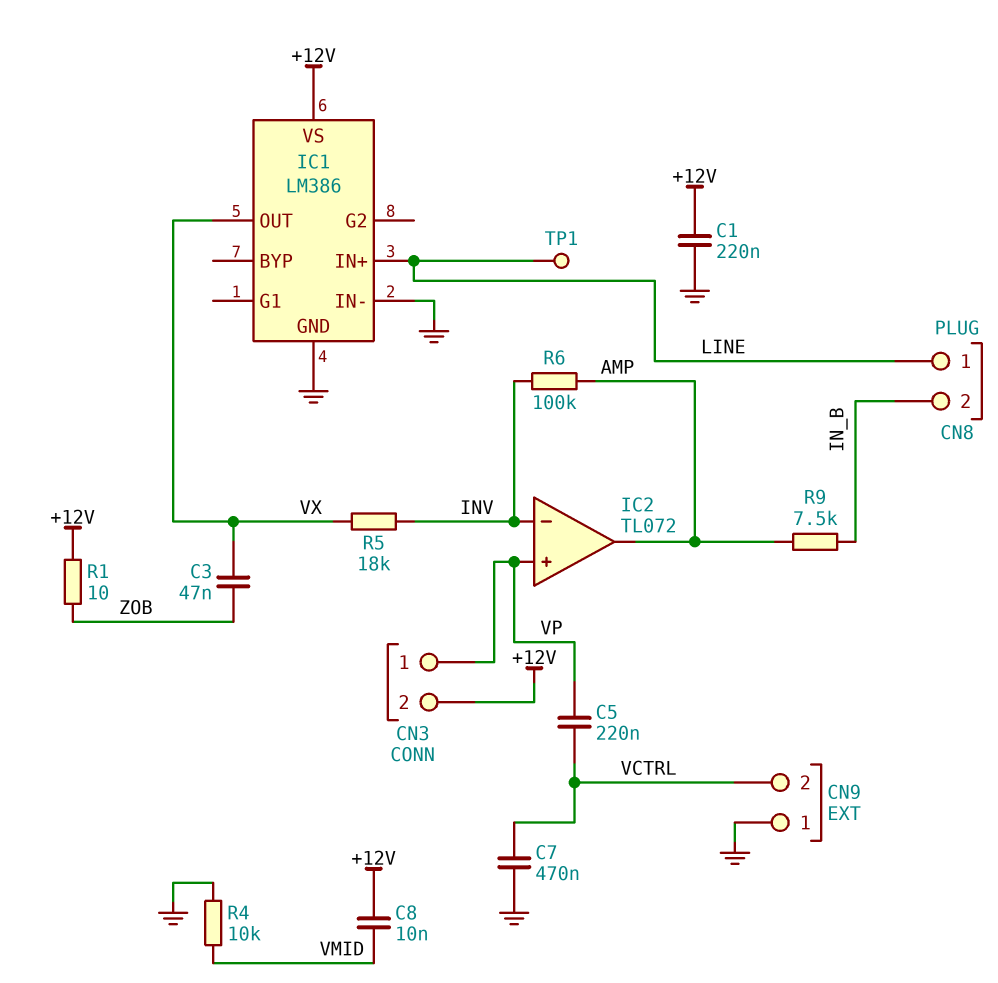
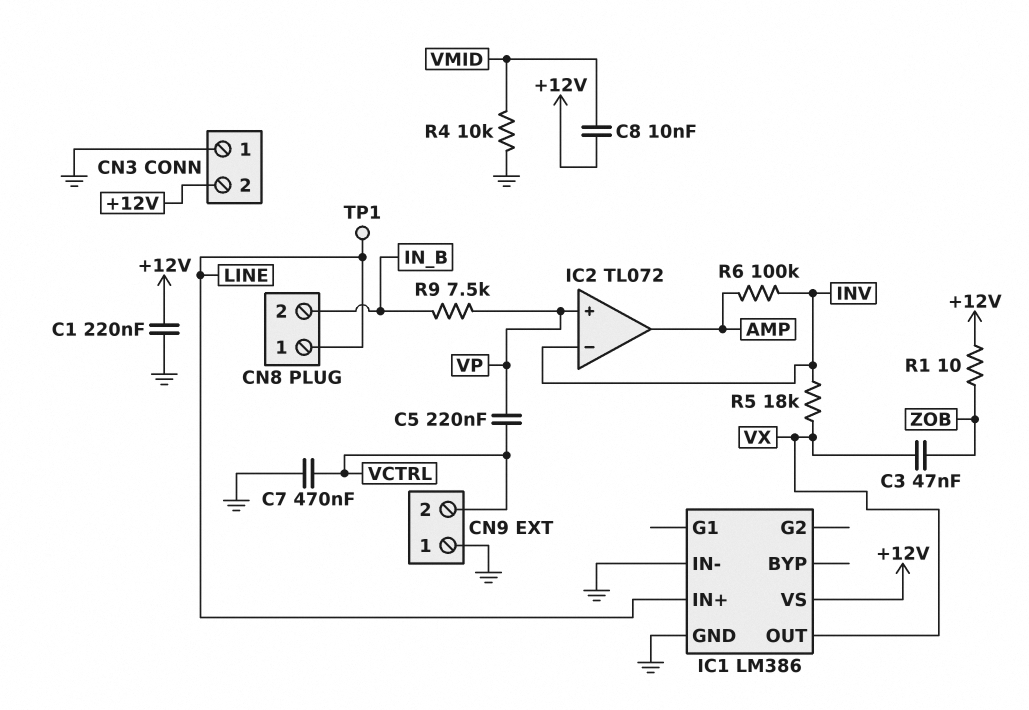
CN3 pin 1: VP -> GND
R9: 7.5k (AMP, IN_B) -> 7.5k (IN_B, VP)

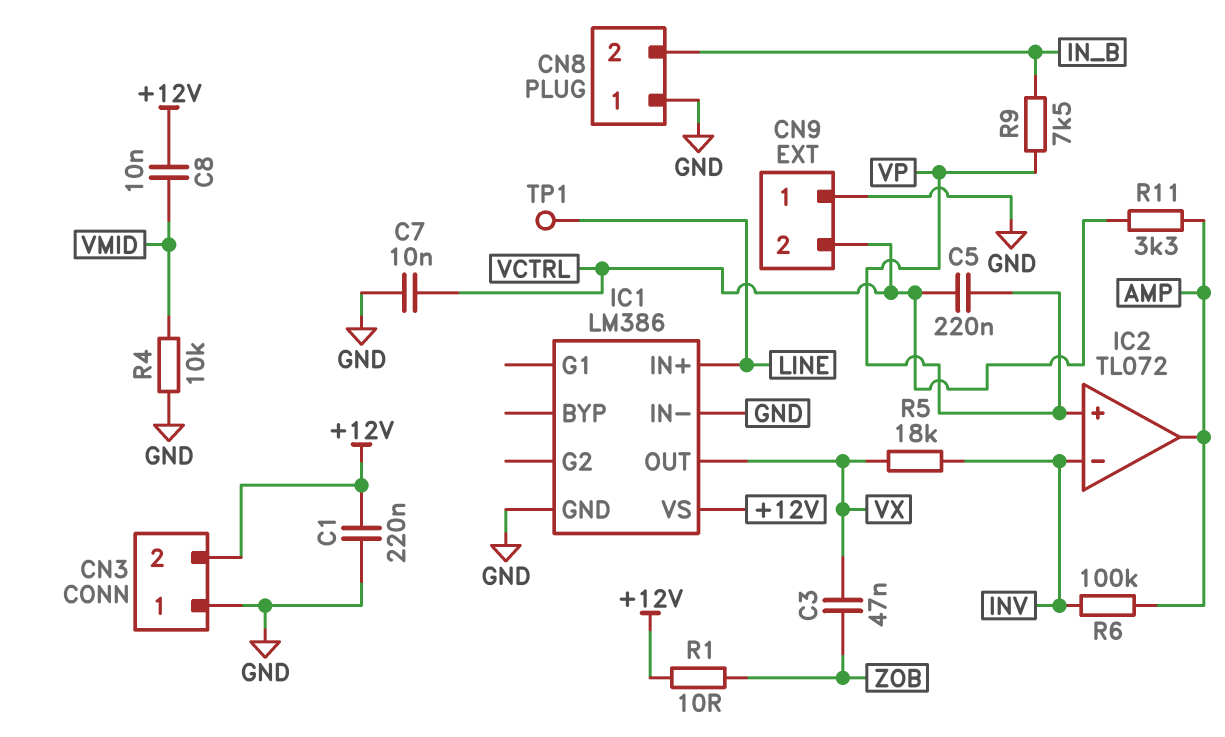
C7: 470nF (GND, VCTRL) -> 10nF (GND, VCTRL)
CN8 pin 1: LINE -> GND
R11: none -> 3.3k (AMP, VCTRL)

